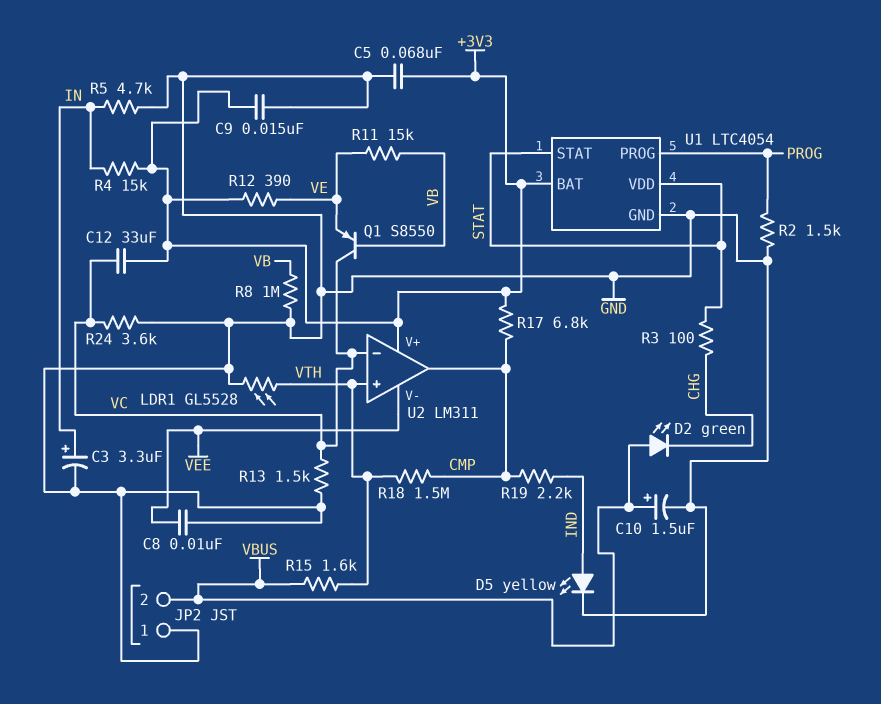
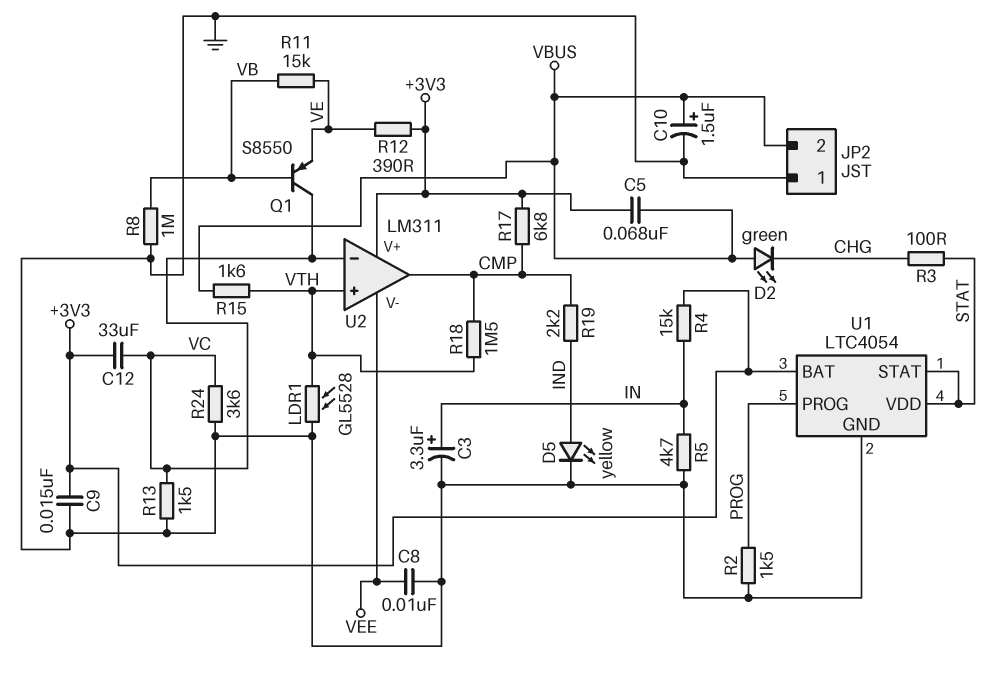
C5: 68nF (+3V3, GND) -> 68nF (+3V3, VBUS)

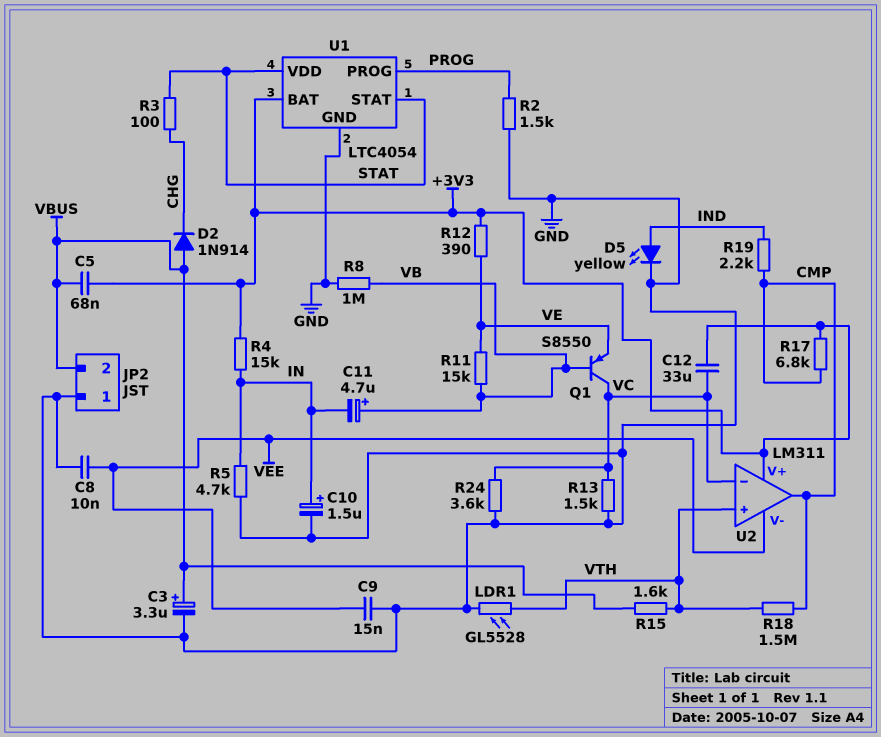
C3: 3.3uF (plus IN, minus GND) -> 3.3uF (plus VBUS, minus GND)
C9: 15nF (+3V3, GND) -> 15nF (GND, VEE)
C10: 1.5uF (plus VBUS, minus GND) -> 1.5uF (plus IN, minus GND)
C11: none -> 4.7uF (plus VB, minus IN)
D2: LED green (A VBUS, K CHG) -> diode 1N914 (A VBUS, K CHG)

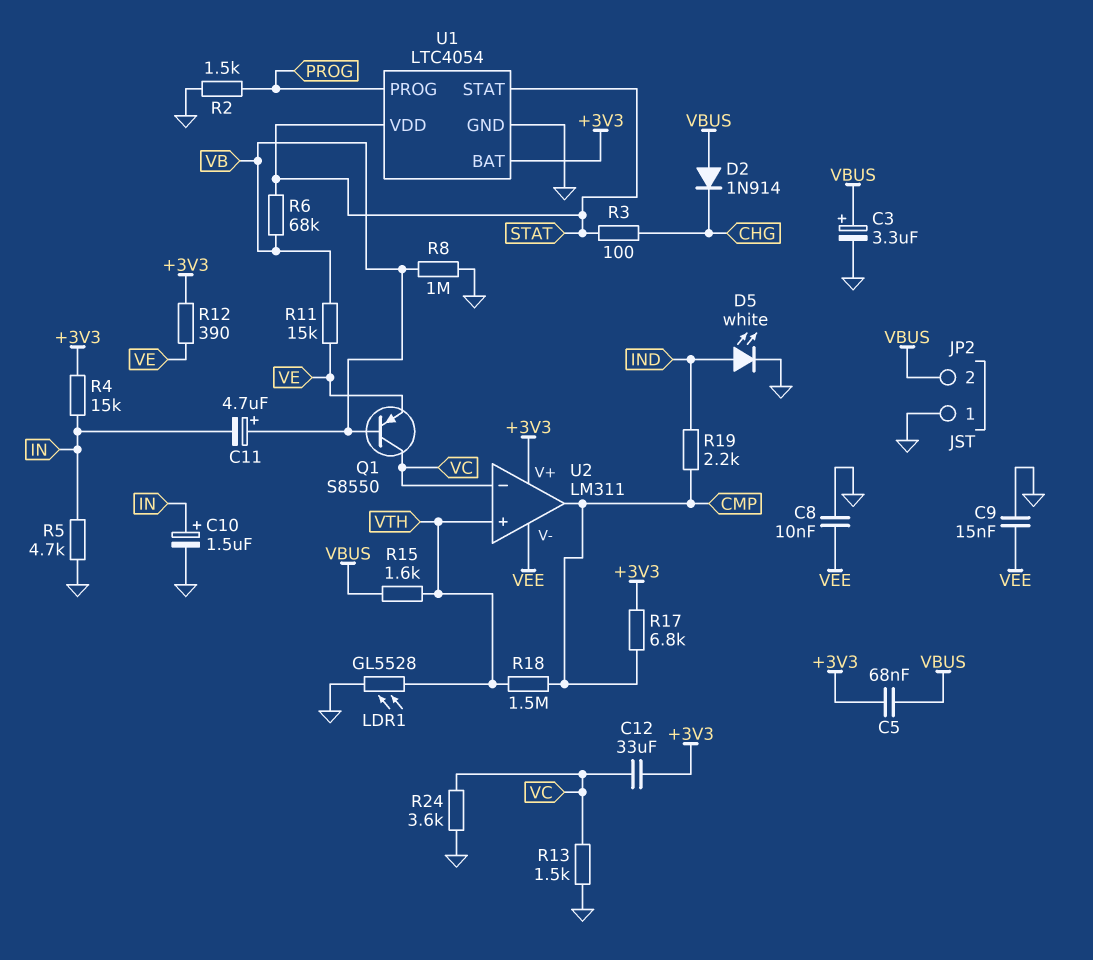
D5: LED yellow (A IND, K GND) -> LED white (A IND, K GND)
R6: none -> 68k (STAT, VB)

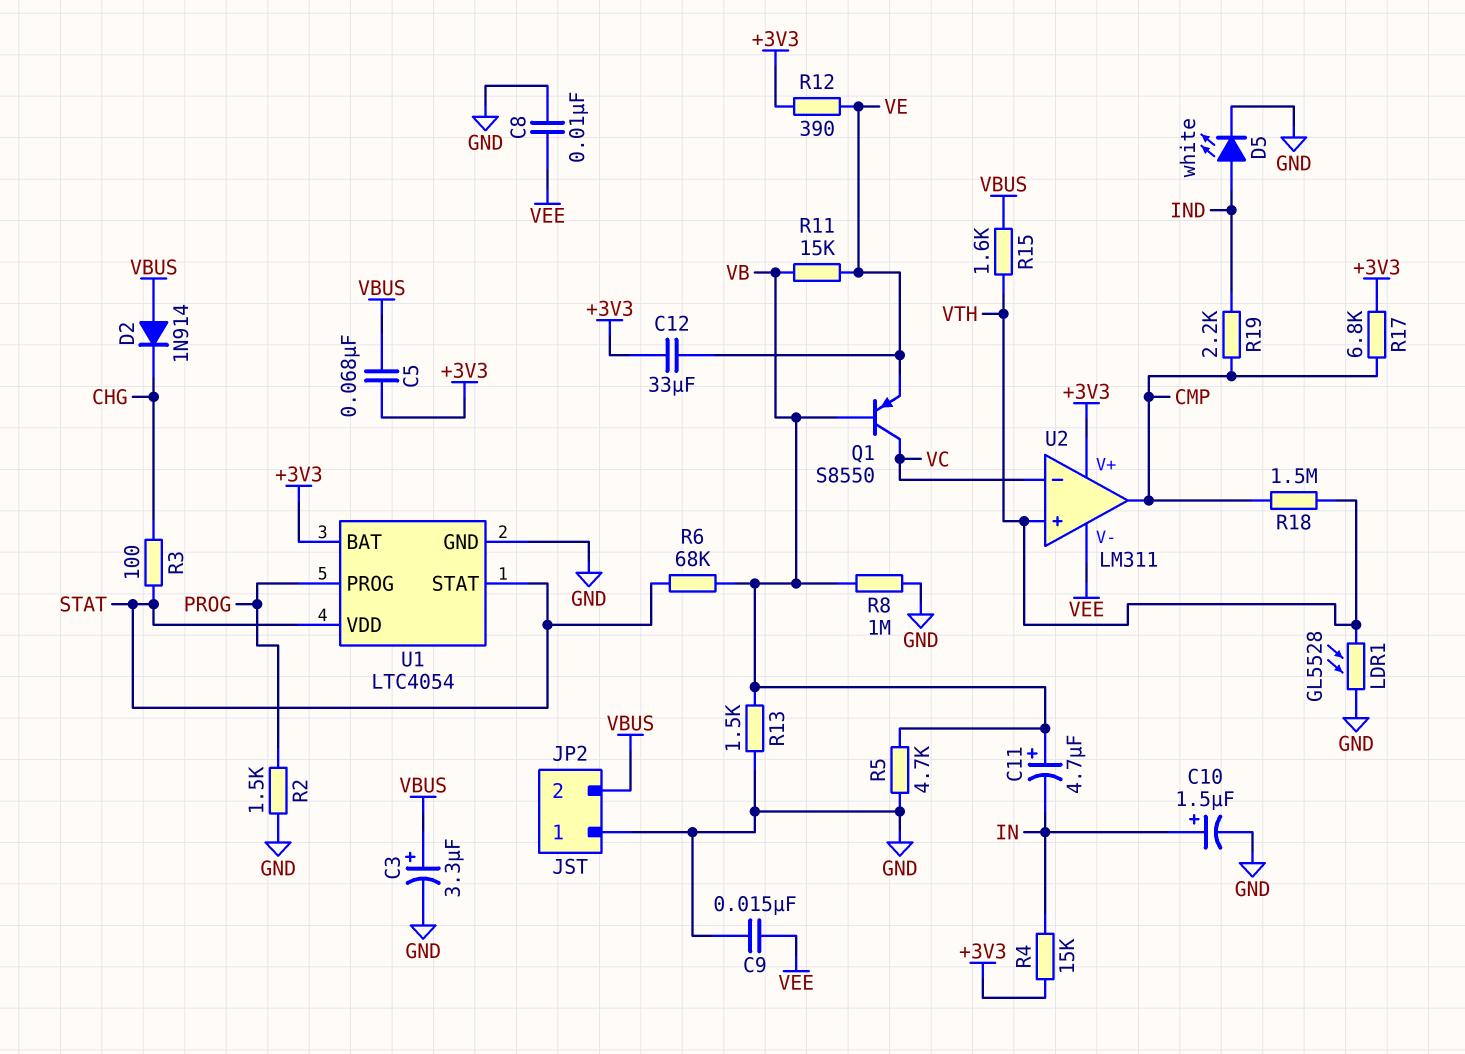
C12: 33uF (+3V3, VC) -> 33uF (+3V3, VE)
R5: 4.7k (GND, IN) -> 4.7k (GND, VB)
R13: 1.5k (GND, VC) -> 1.5k (GND, VB)
R24: 3.6k (GND, VC) -> none

